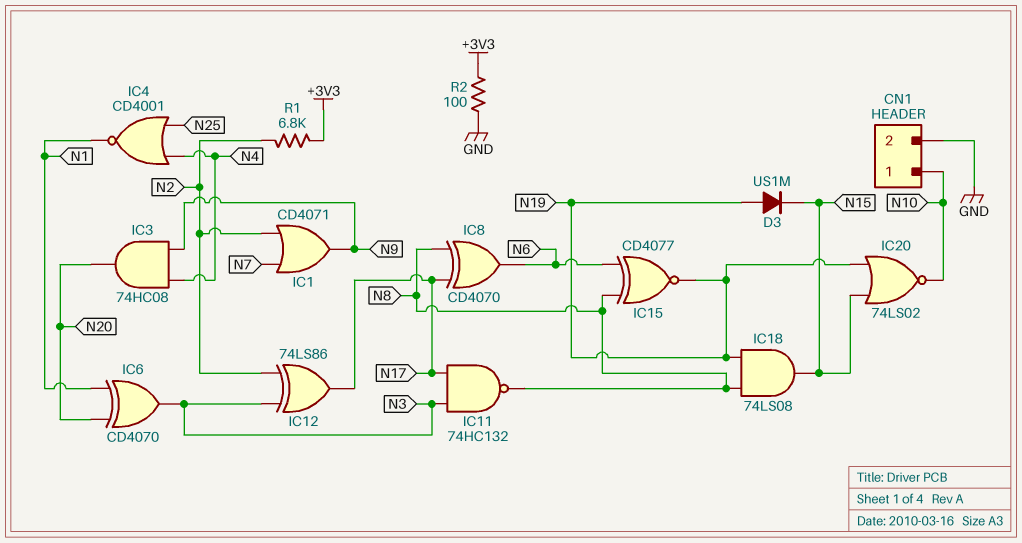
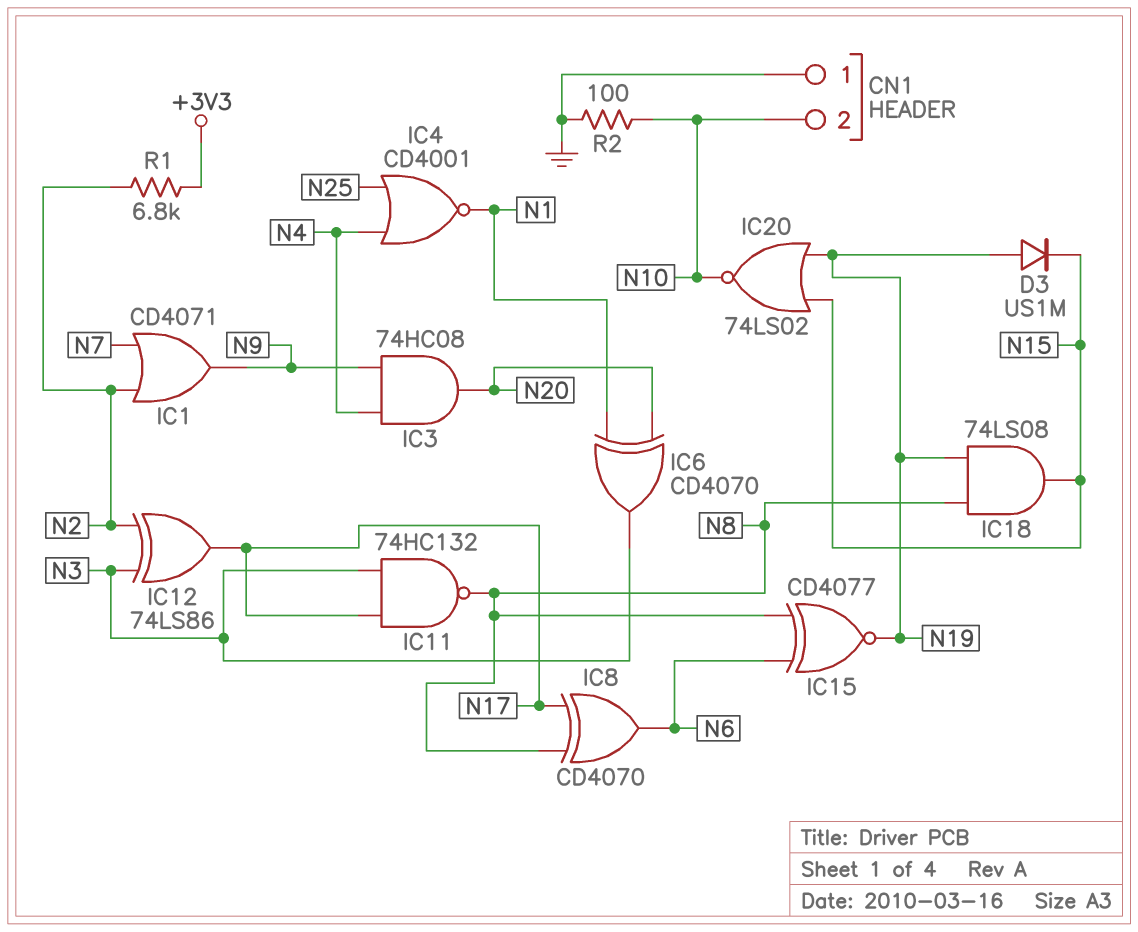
CN1 pin 1: N10 -> GND
CN1 pin 2: GND -> N10
R2: 100 (+3V3, GND) -> 100 (GND, N10)

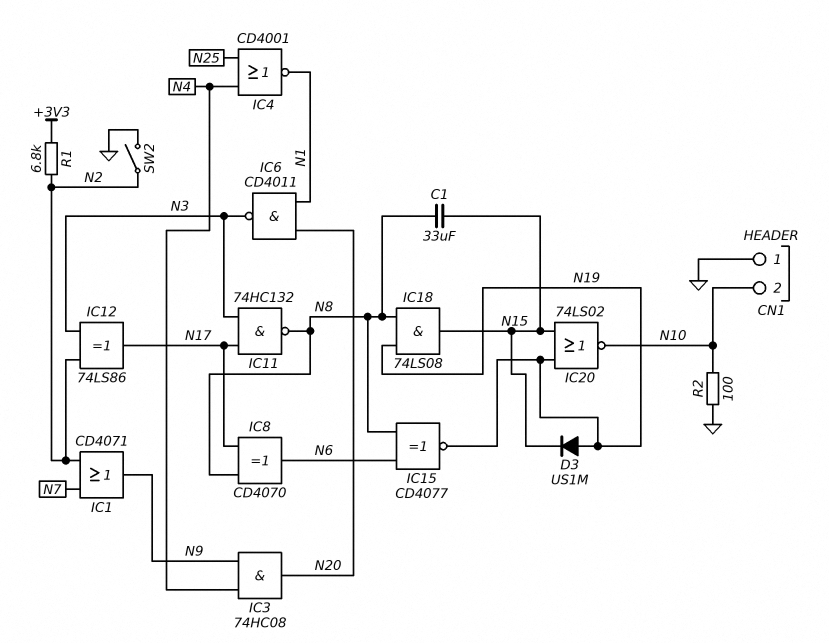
C1: none -> 33uF (N8, N15)
IC6: XOR CD4070 (in N1, in N20, out N3) -> NAND CD4011 (in N1, in N20, out N3)
SW2: none -> switch (GND, N2)

